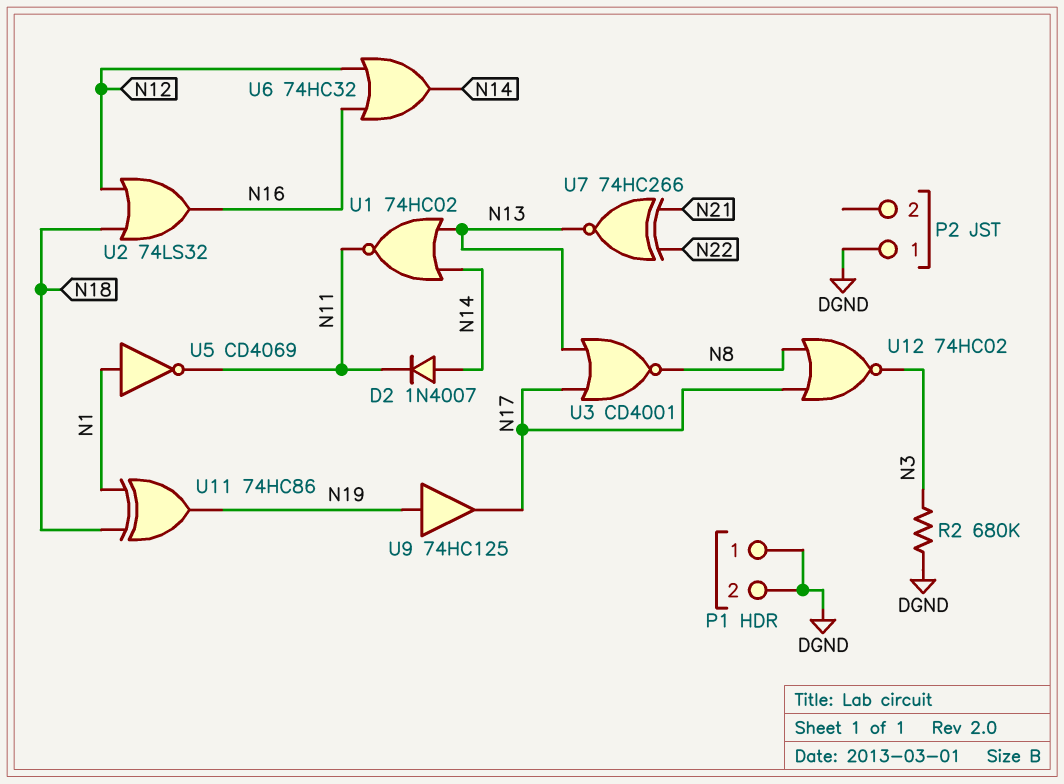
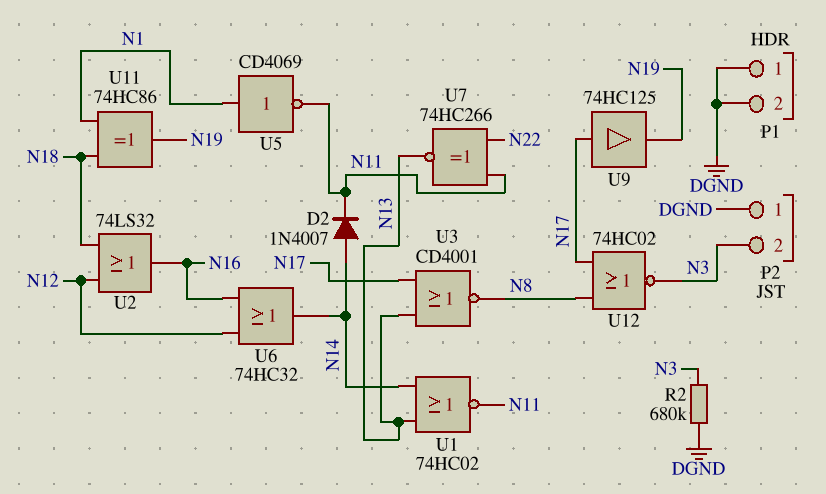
P2 pin 2: none -> N3
U7: XNOR 74HC266 (in N21, in N22, out N13) -> XNOR 74HC266 (in N11, in N22, out N13)
U9: buffer 74HC125 (in N19, out N17) -> buffer 74HC125 (in N17, out N19)

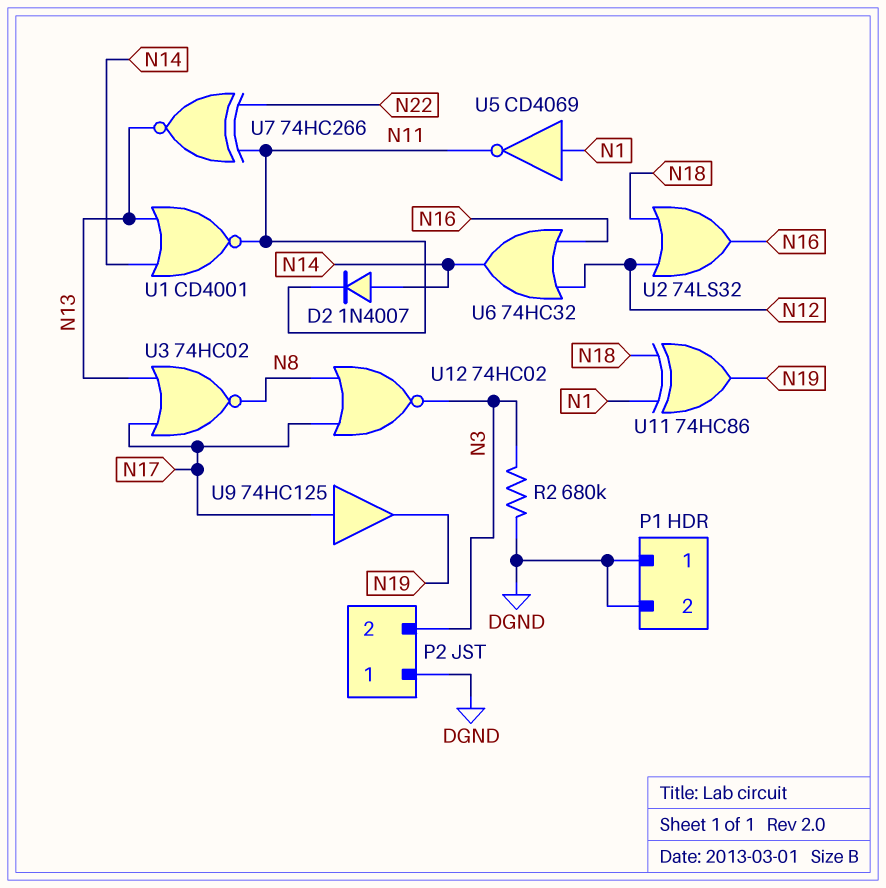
U1: NOR 74HC02 (in N13, in N14, out N11) -> NOR CD4001 (in N13, in N14, out N11)
U3: NOR CD4001 (in N13, in N17, out N8) -> NOR 74HC02 (in N13, in N17, out N8)

